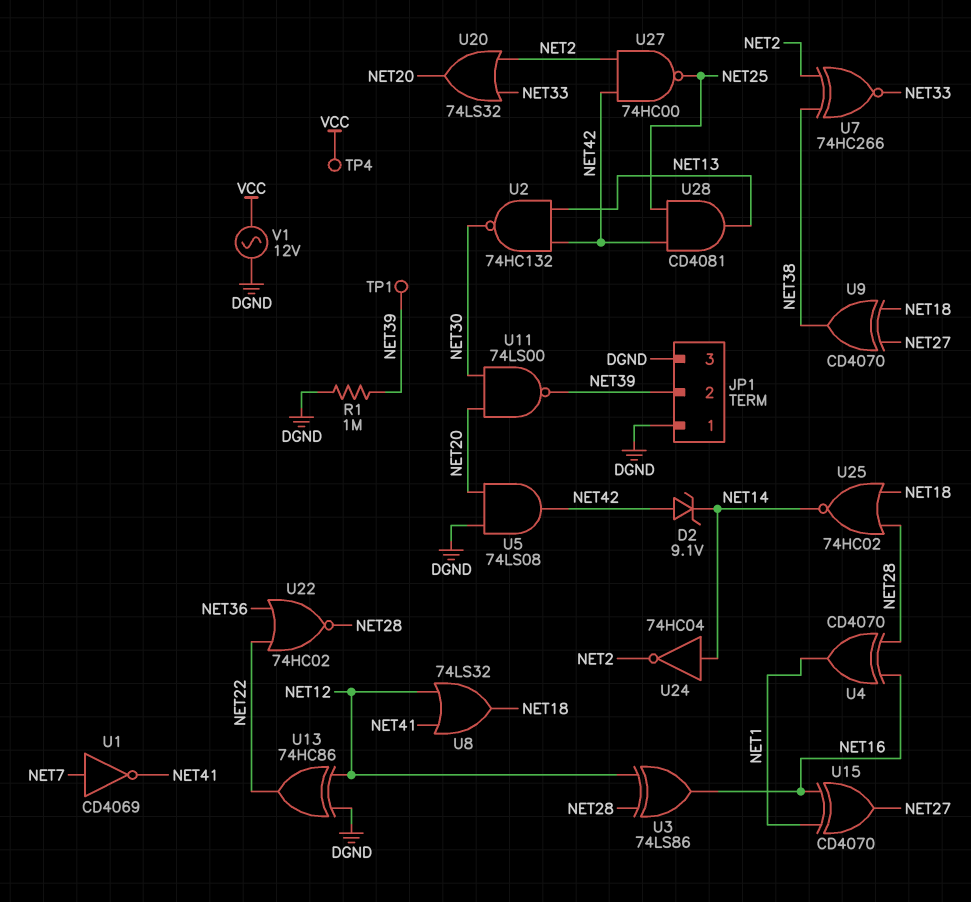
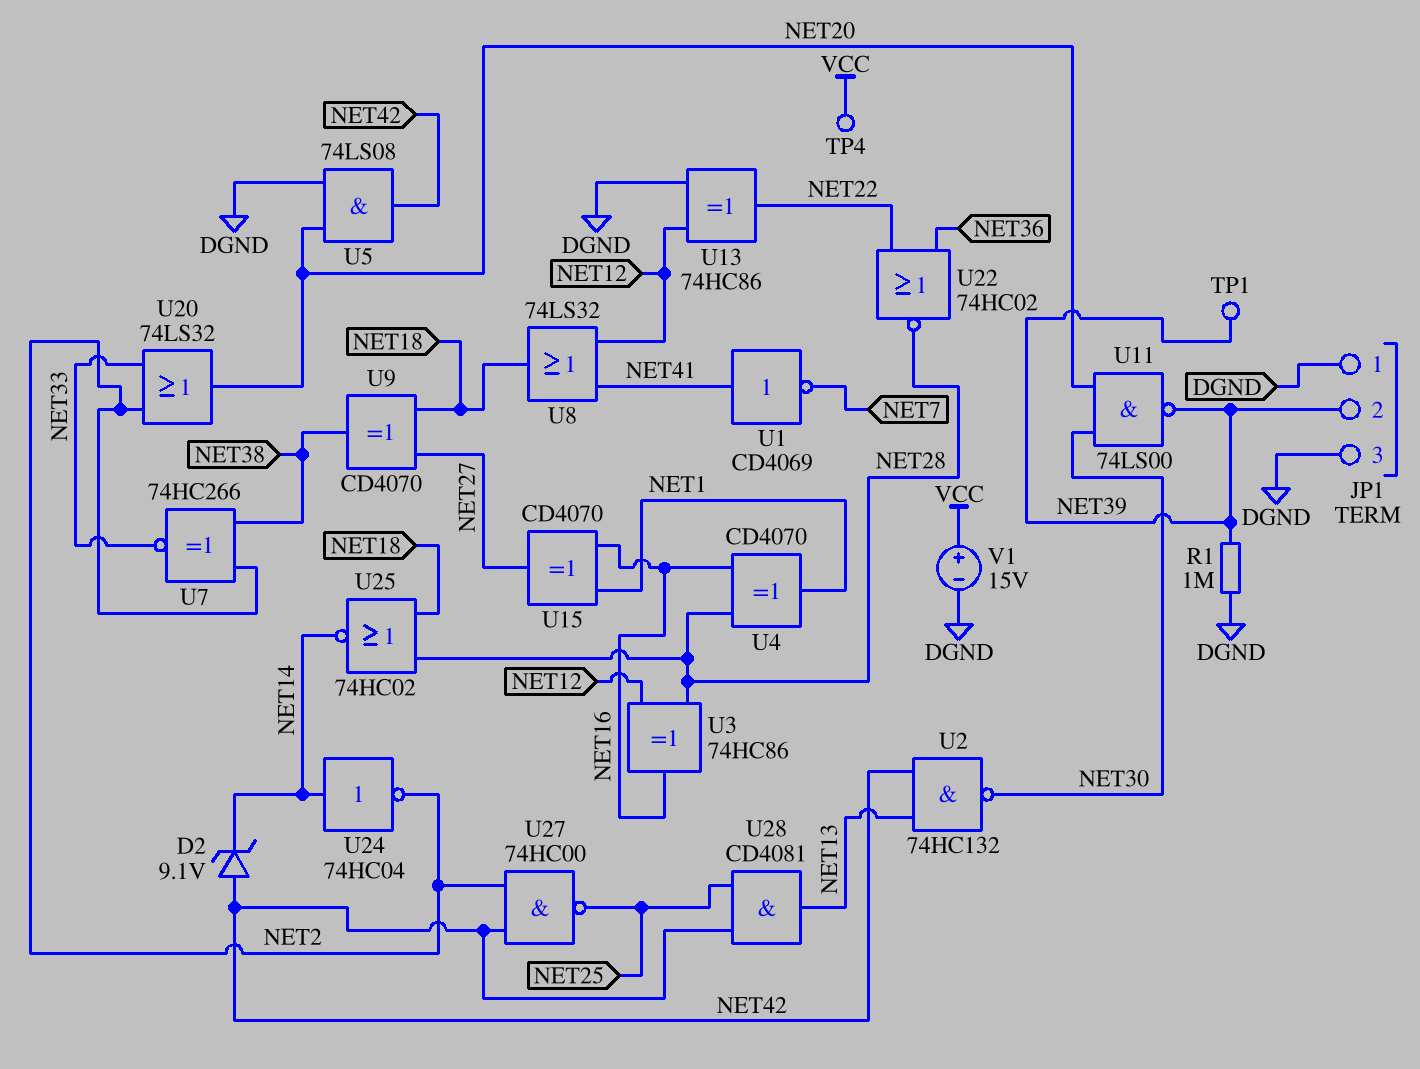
U1: NOT CD4069 (in NET7, out NET41) -> NOT CD4069 (in NET41, out NET7)
U3: XOR 74LS86 (in NET12, in NET28, out NET16) -> XOR 74HC86 (in NET12, in NET28, out NET16)
V1: AC 12V (DGND, VCC) -> 15V (plus VCC, minus DGND)

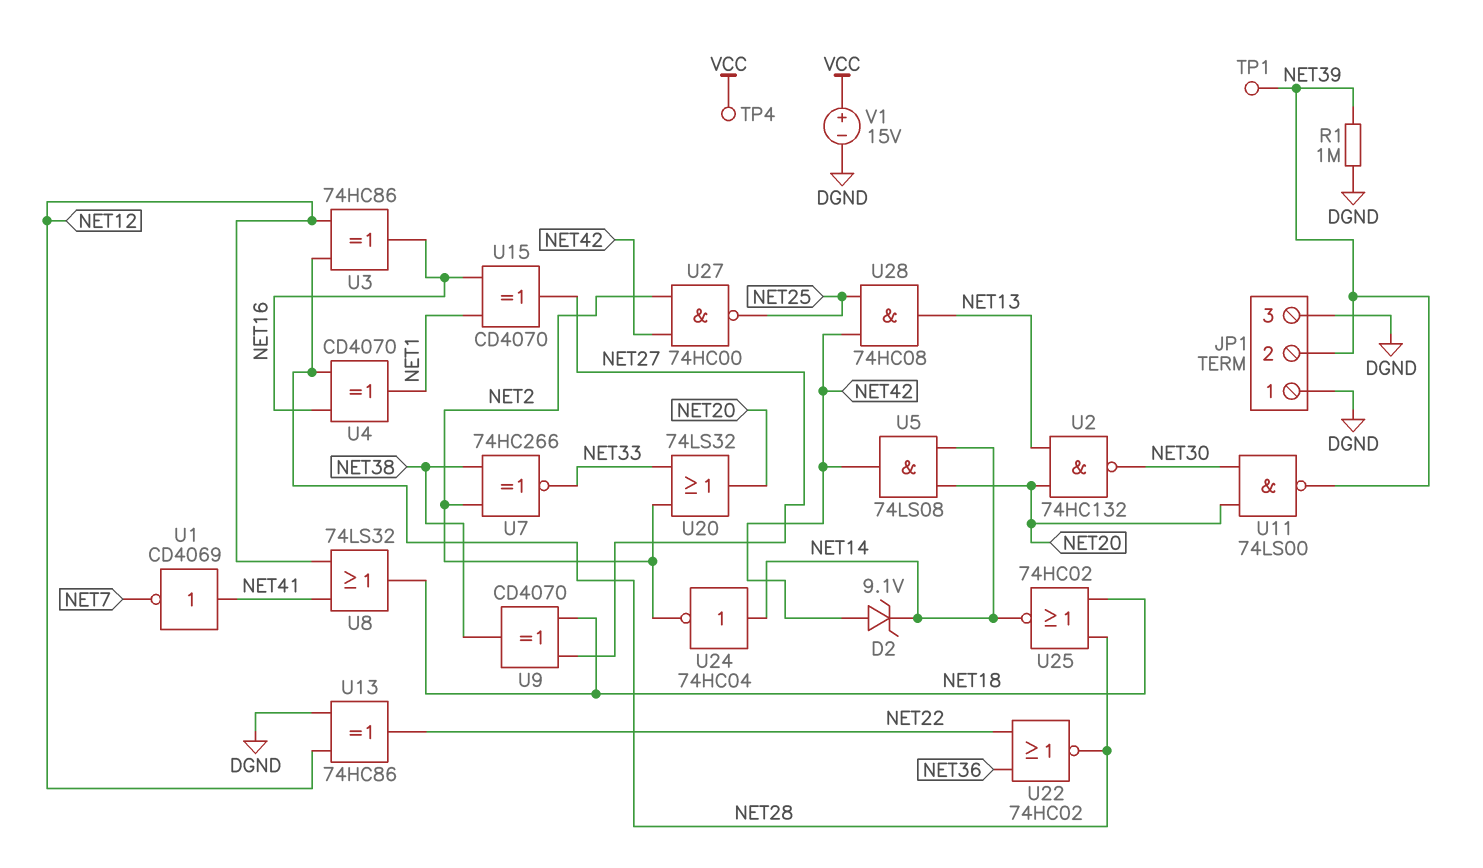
U2: NAND 74HC132 (in NET13, in NET42, out NET30) -> NAND 74HC132 (in NET13, in NET20, out NET30)
U5: AND 74LS08 (in DGND, in NET20, out NET42) -> AND 74LS08 (in NET14, in NET20, out NET42)
U28: AND CD4081 (in NET25, in NET42, out NET13) -> AND 74HC08 (in NET25, in NET42, out NET13)

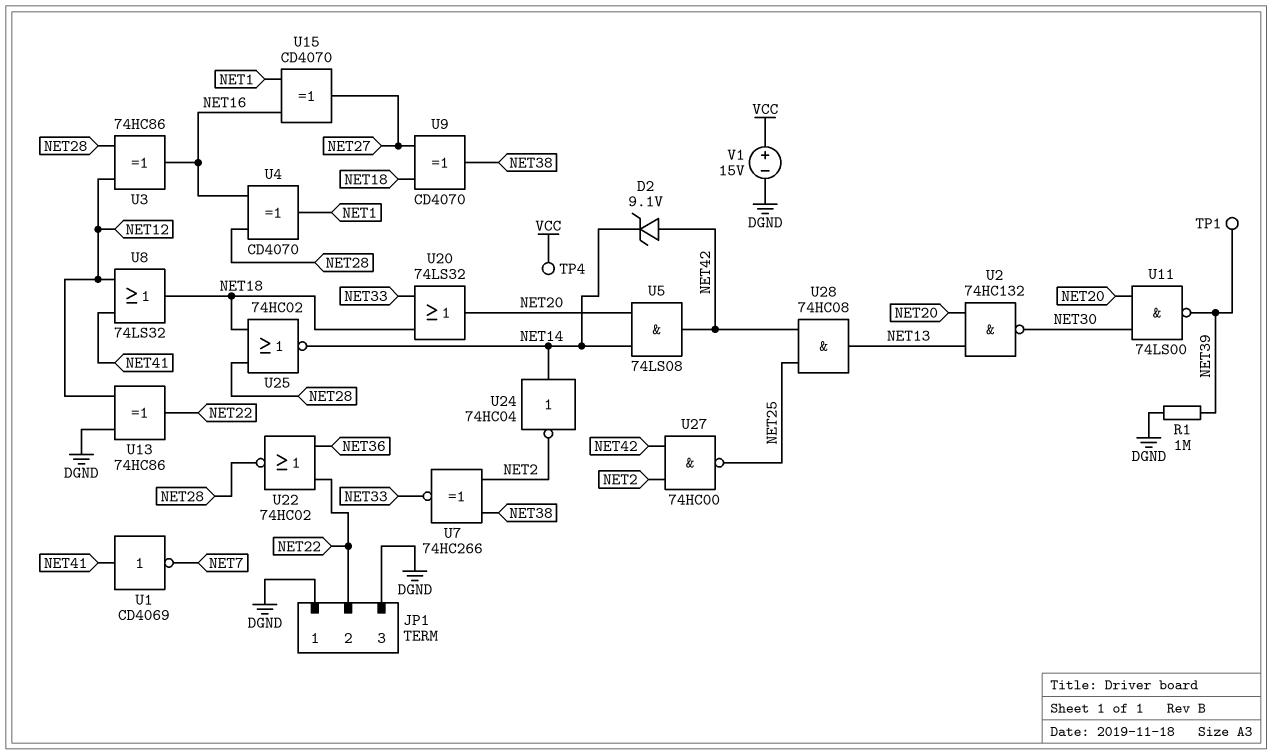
JP1 pin 2: NET39 -> NET22
U20: OR 74LS32 (in NET2, in NET33, out NET20) -> OR 74LS32 (in NET18, in NET33, out NET20)

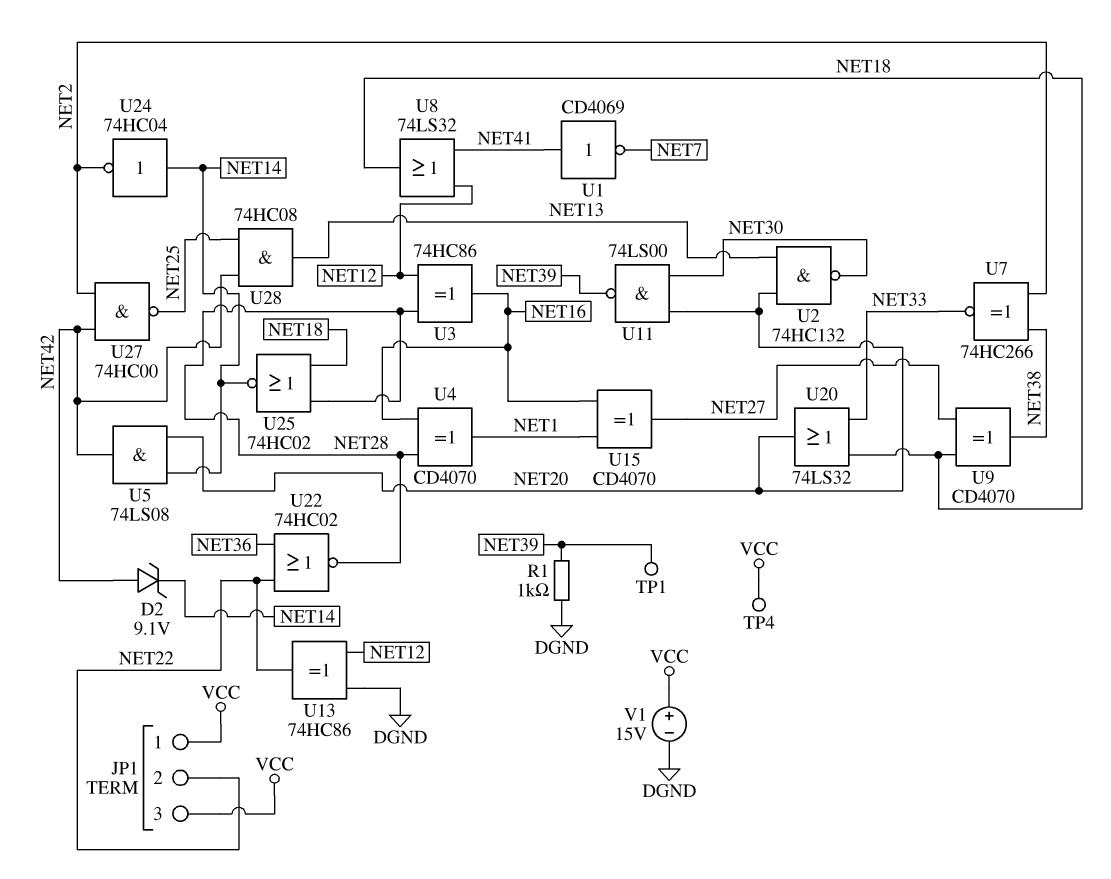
JP1 pin 1: DGND -> VCC
JP1 pin 3: DGND -> VCC
R1: 1M (DGND, NET39) -> 1k (DGND, NET39)

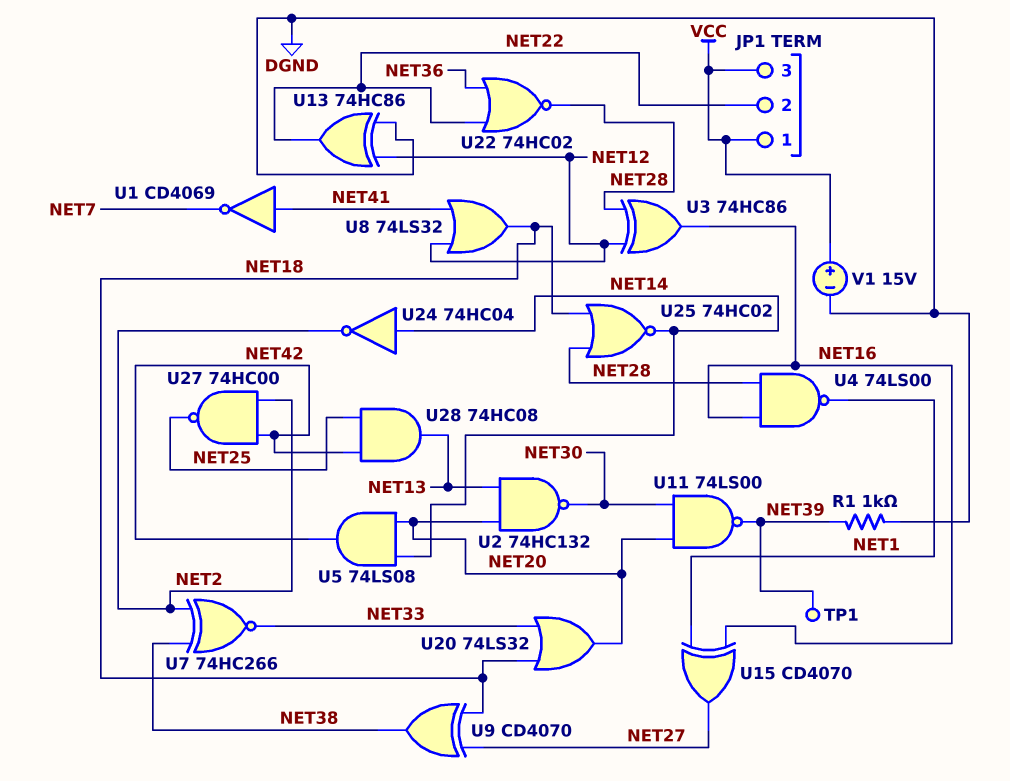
D2: zener 9.1V (A NET42, K NET14) -> none
TP4: test point (VCC) -> none
U4: XOR CD4070 (in NET16, in NET28, out NET1) -> NAND 74LS00 (in NET16, in NET28, out NET1)

